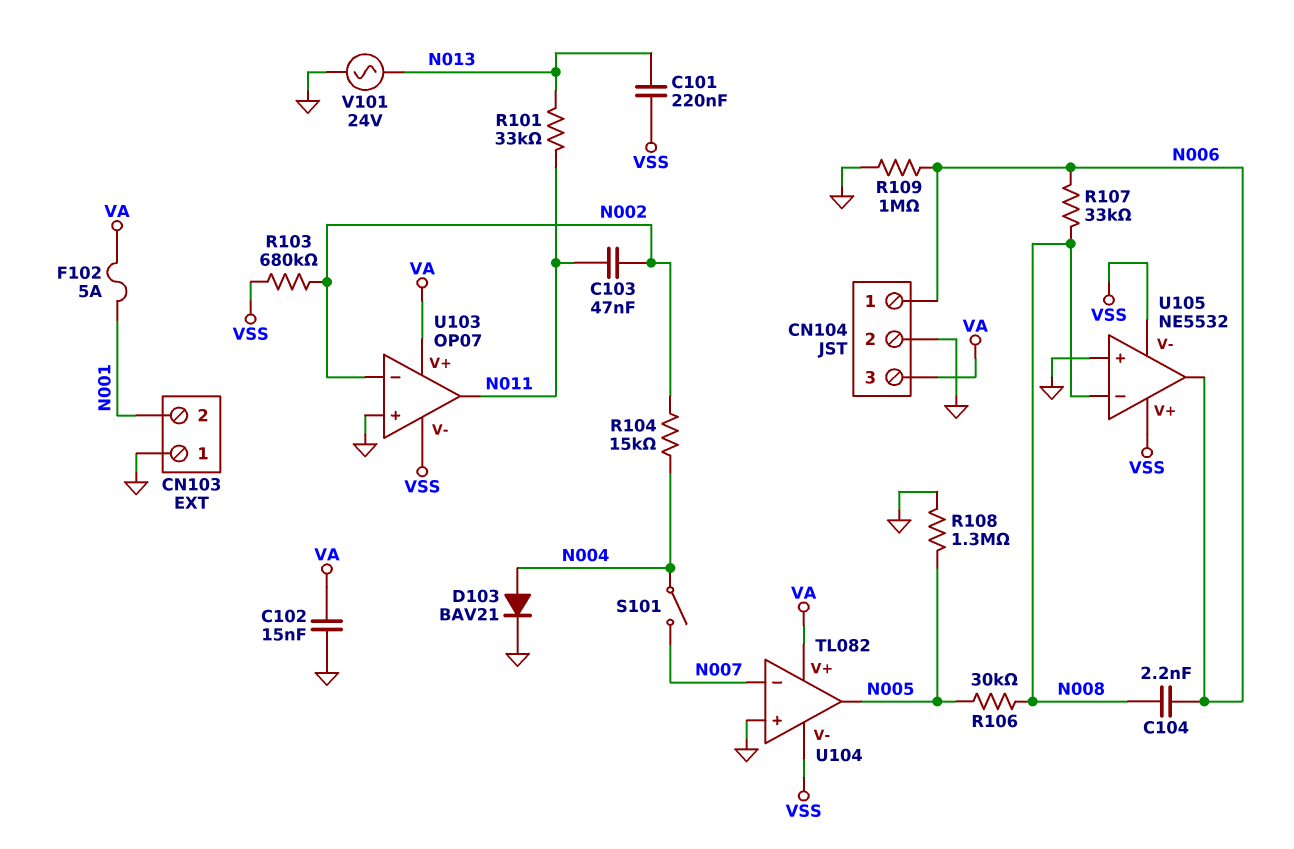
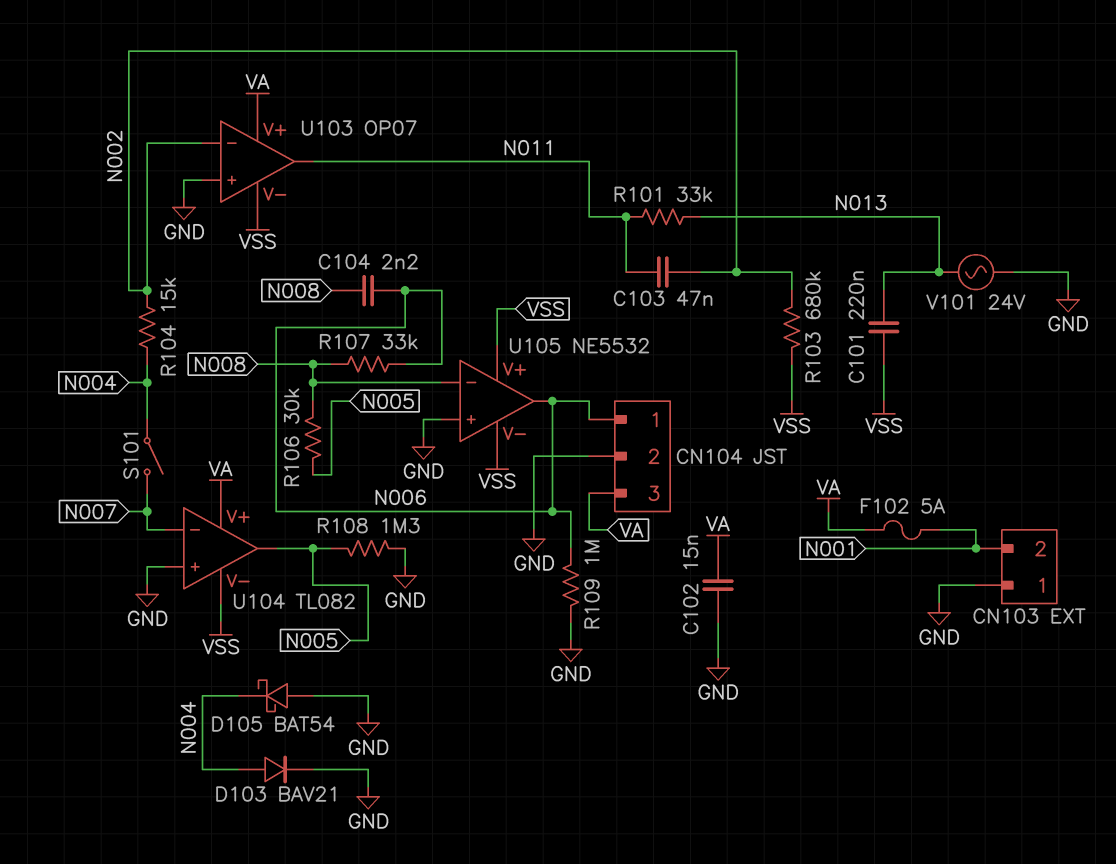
D105: none -> schottky BAT54 (A GND, K N004)

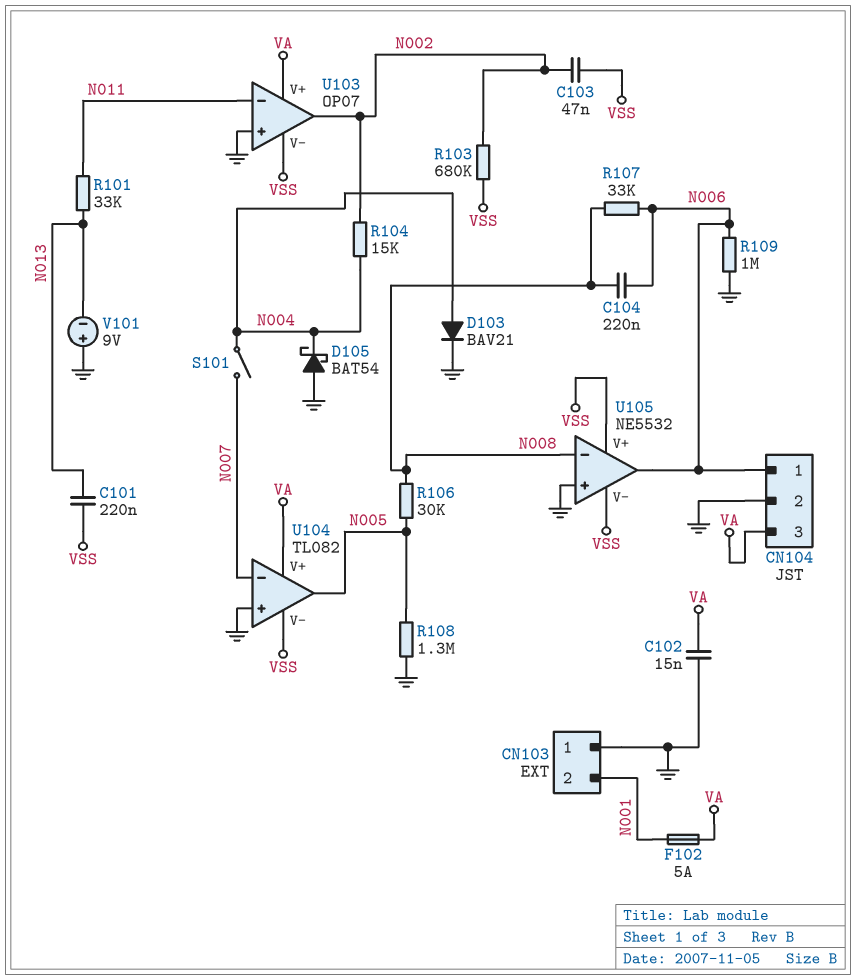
C103: 47nF (N002, N011) -> 47nF (N002, VSS)
C104: 2.2nF (N006, N008) -> 220nF (N006, N008)
U103 pin in-: N002 -> N011
U103 pin out: N011 -> N002
V101: AC 24V (GND, N013) -> 9V (plus GND, minus N013)

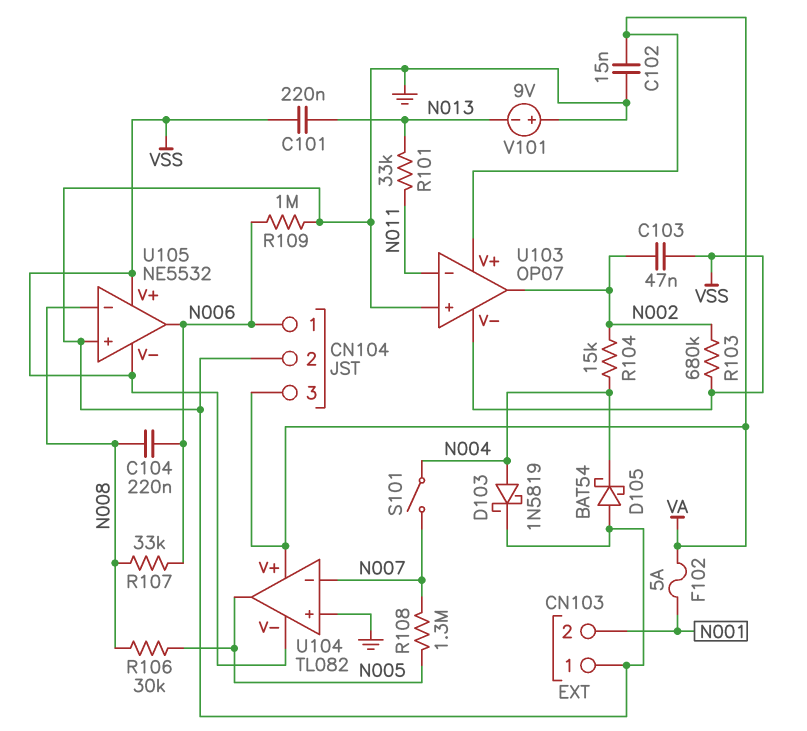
D103: diode BAV21 (A N004, K GND) -> schottky 1N5819 (A N004, K GND)
R108: 1.3M (GND, N005) -> 1.3M (N005, N007)

